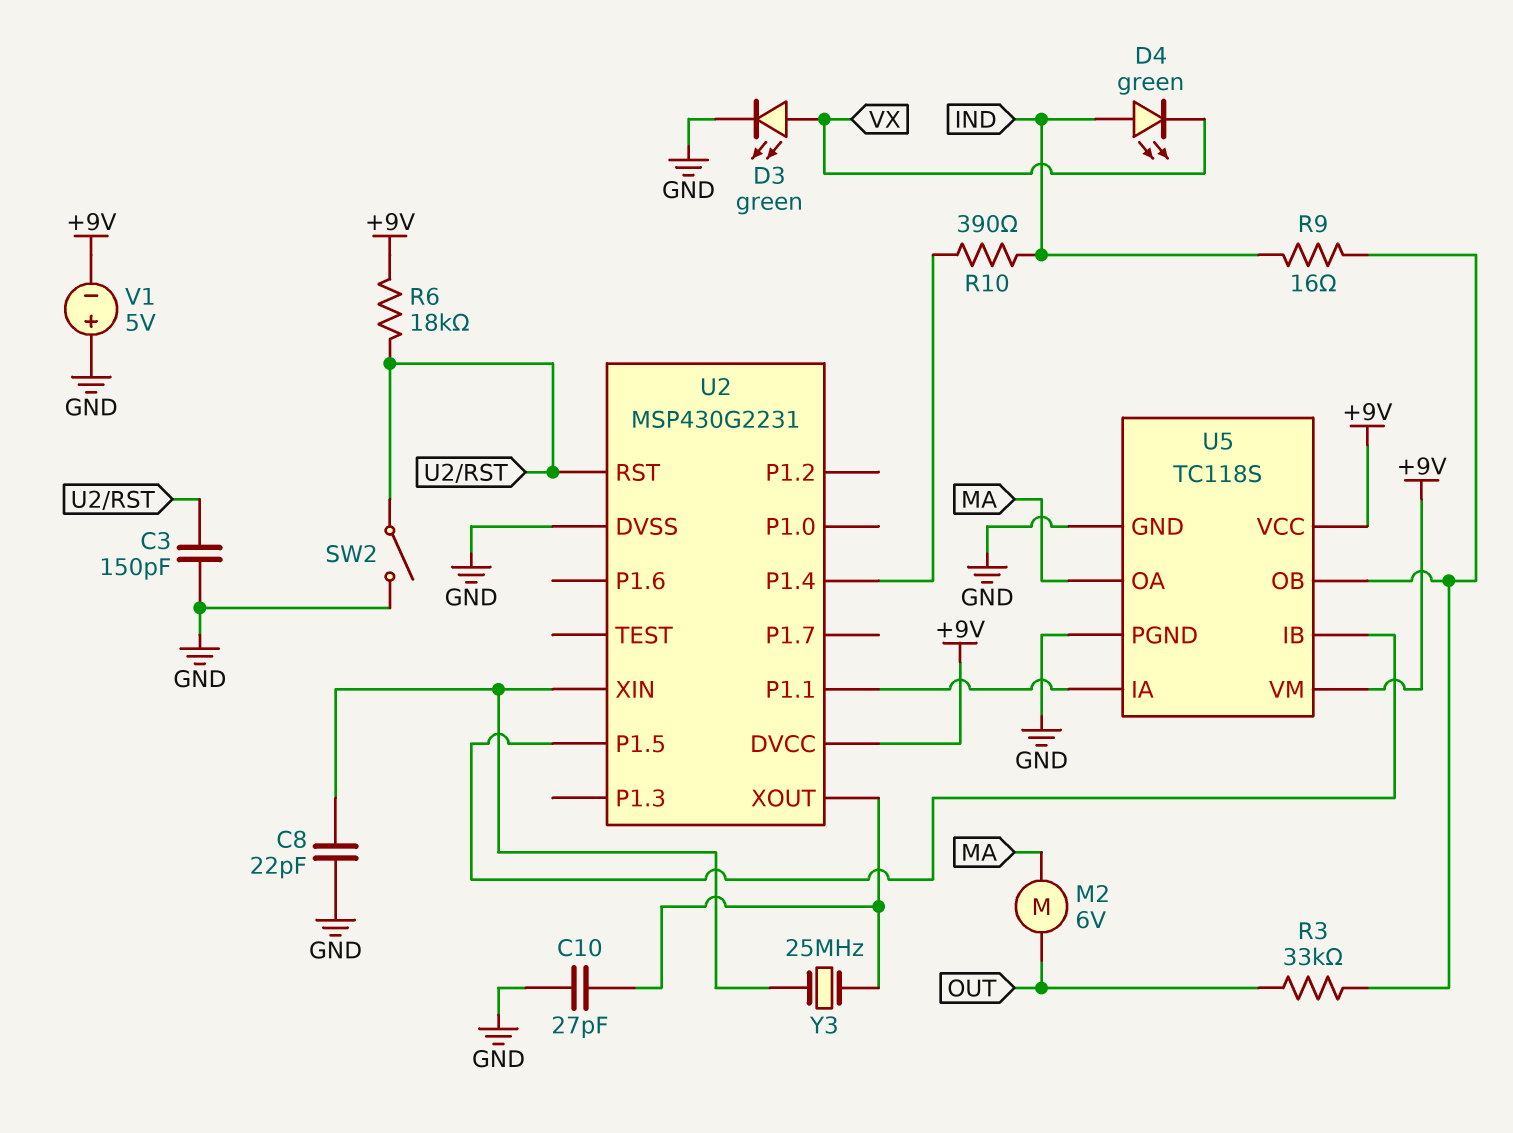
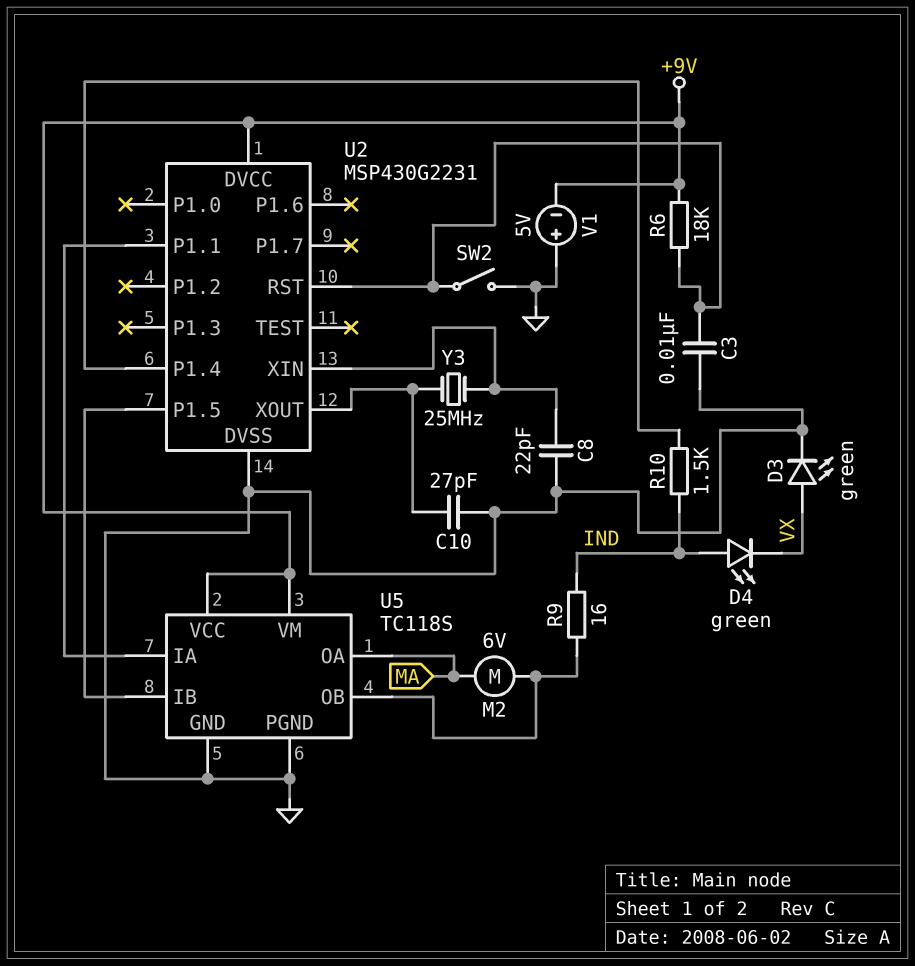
C3: 150pF (GND, U2/RST) -> 10nF (GND, U2/RST)
M2: motor 6V (MA, OUT) -> motor 6V (MA, U5/OB)
R3: 33k (OUT, U5/OB) -> none
R10: 390 (IND, U2/P1.4) -> 1.5k (IND, U2/P1.4)

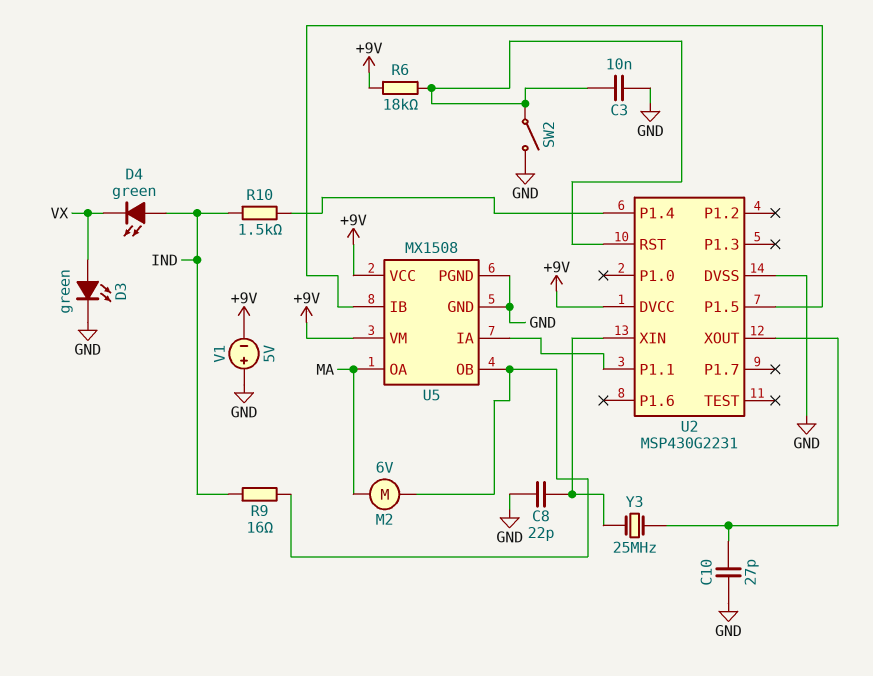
U5: TC118S -> MX1508

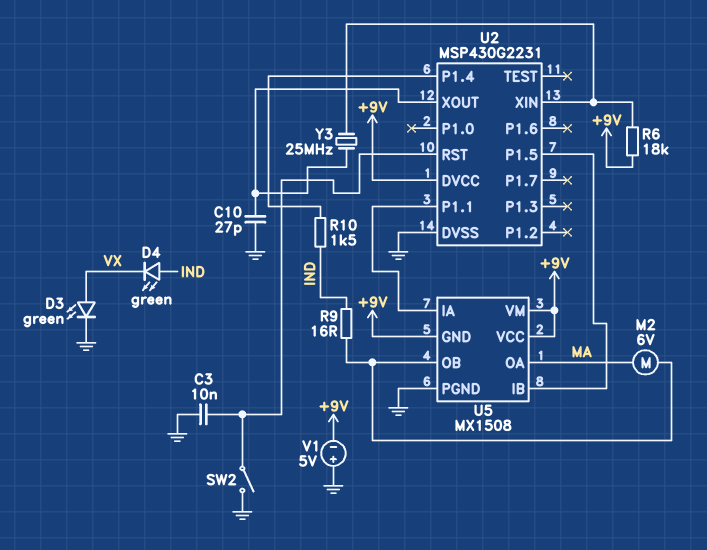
C8: 22pF (GND, U2/XIN) -> none
R6: 18k (+9V, U2/RST) -> 18k (+9V, U2/XIN)
U5 pin GND: GND -> +9V

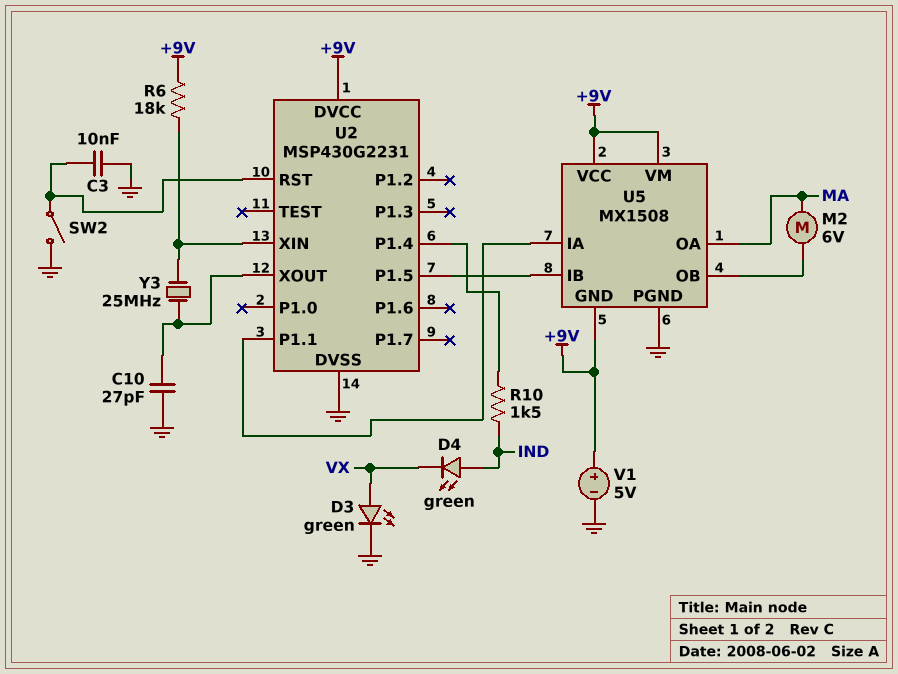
R9: 16 (IND, U5/OB) -> none
V1: 5V (plus GND, minus +9V) -> 5V (plus +9V, minus GND)

